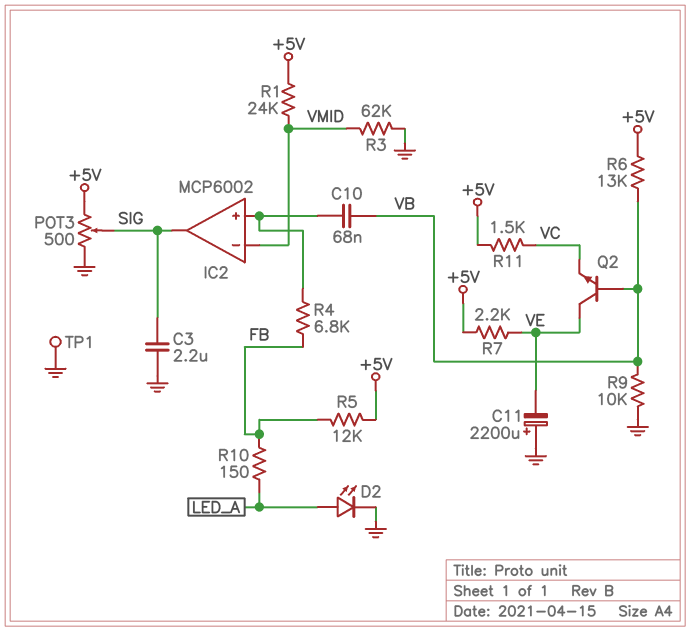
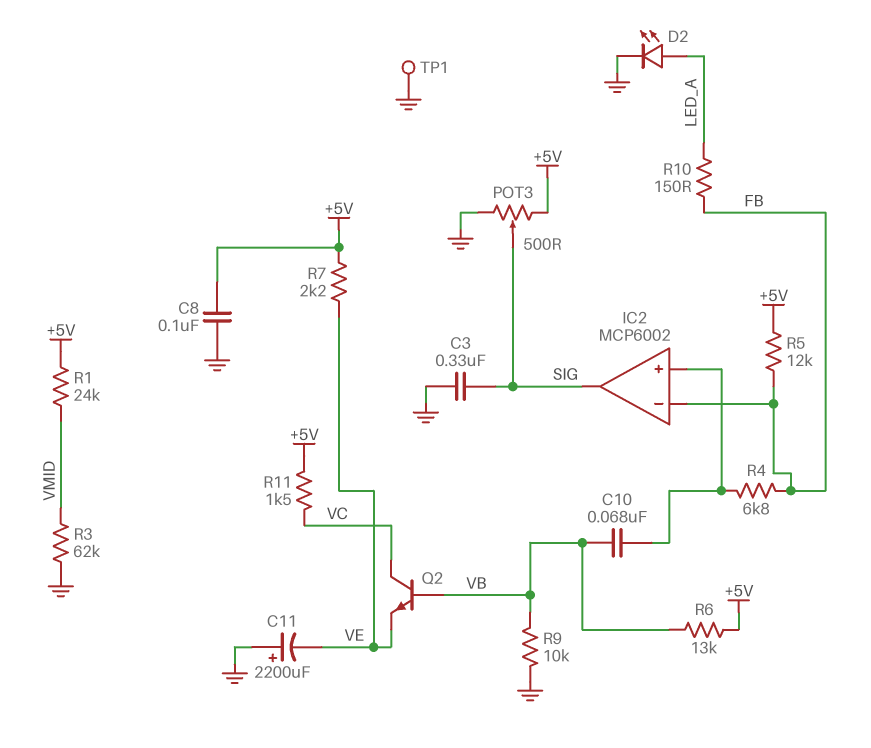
C3: 2.2uF (GND, SIG) -> 330nF (GND, SIG)
C8: none -> 100nF (+5V, GND)
IC2 pin in-: VMID -> FB
Q2: NPN (B VB, C VE, E VC) -> NPN (B VB, C VC, E VE)

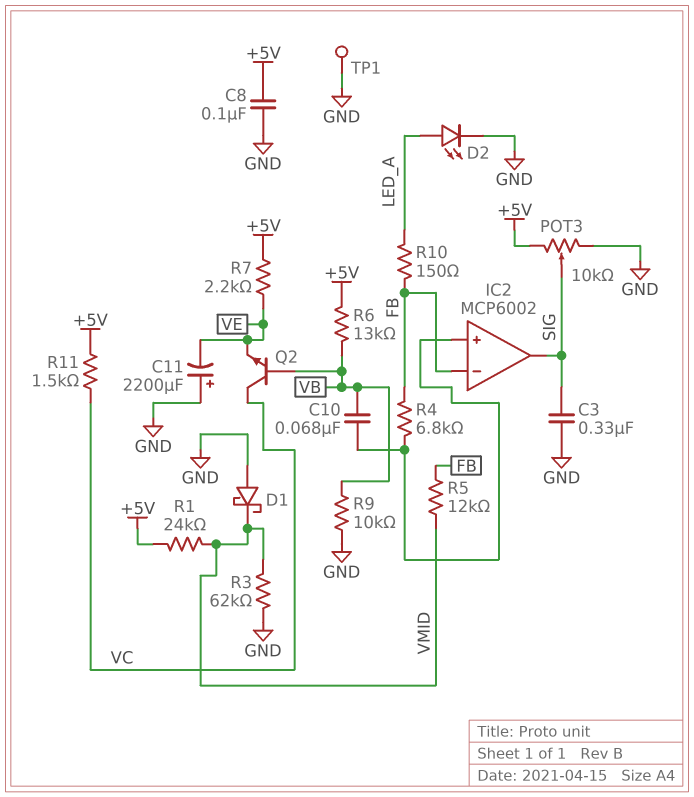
D1: none -> schottky (A GND, K VMID)
POT3: 500 (+5V, GND, wiper SIG) -> 10k (+5V, GND, wiper SIG)
R5: 12k (+5V, FB) -> 12k (FB, VMID)

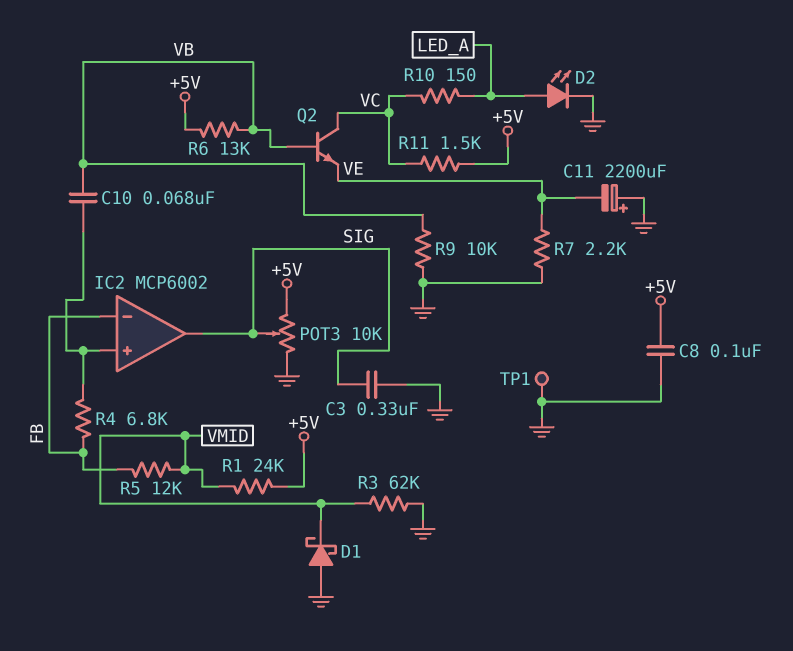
R7: 2.2k (+5V, VE) -> 2.2k (GND, VE)
R10: 150 (FB, LED_A) -> 150 (LED_A, VC)

